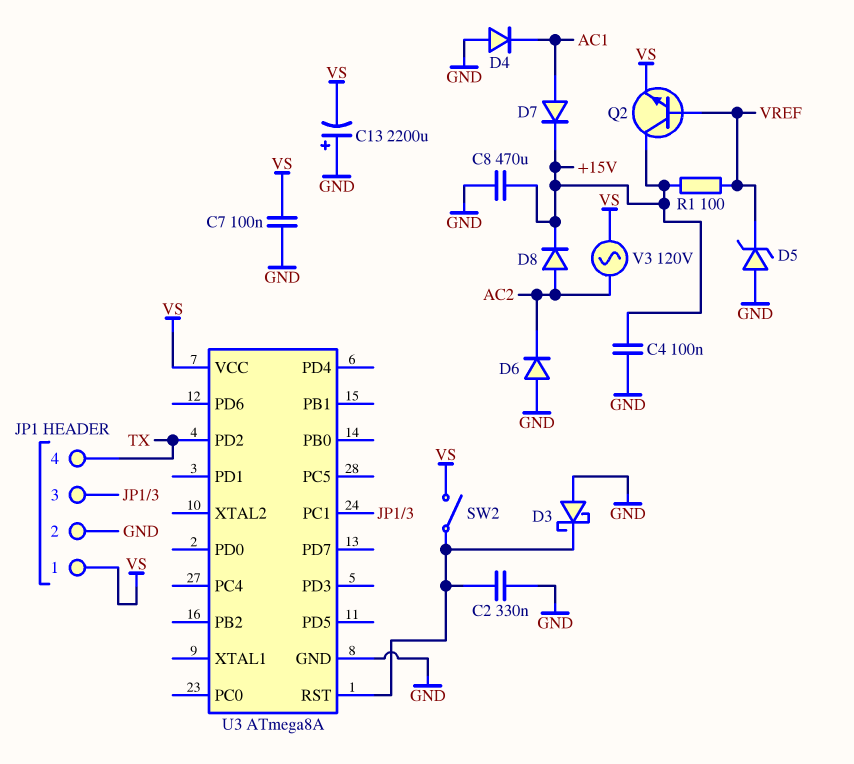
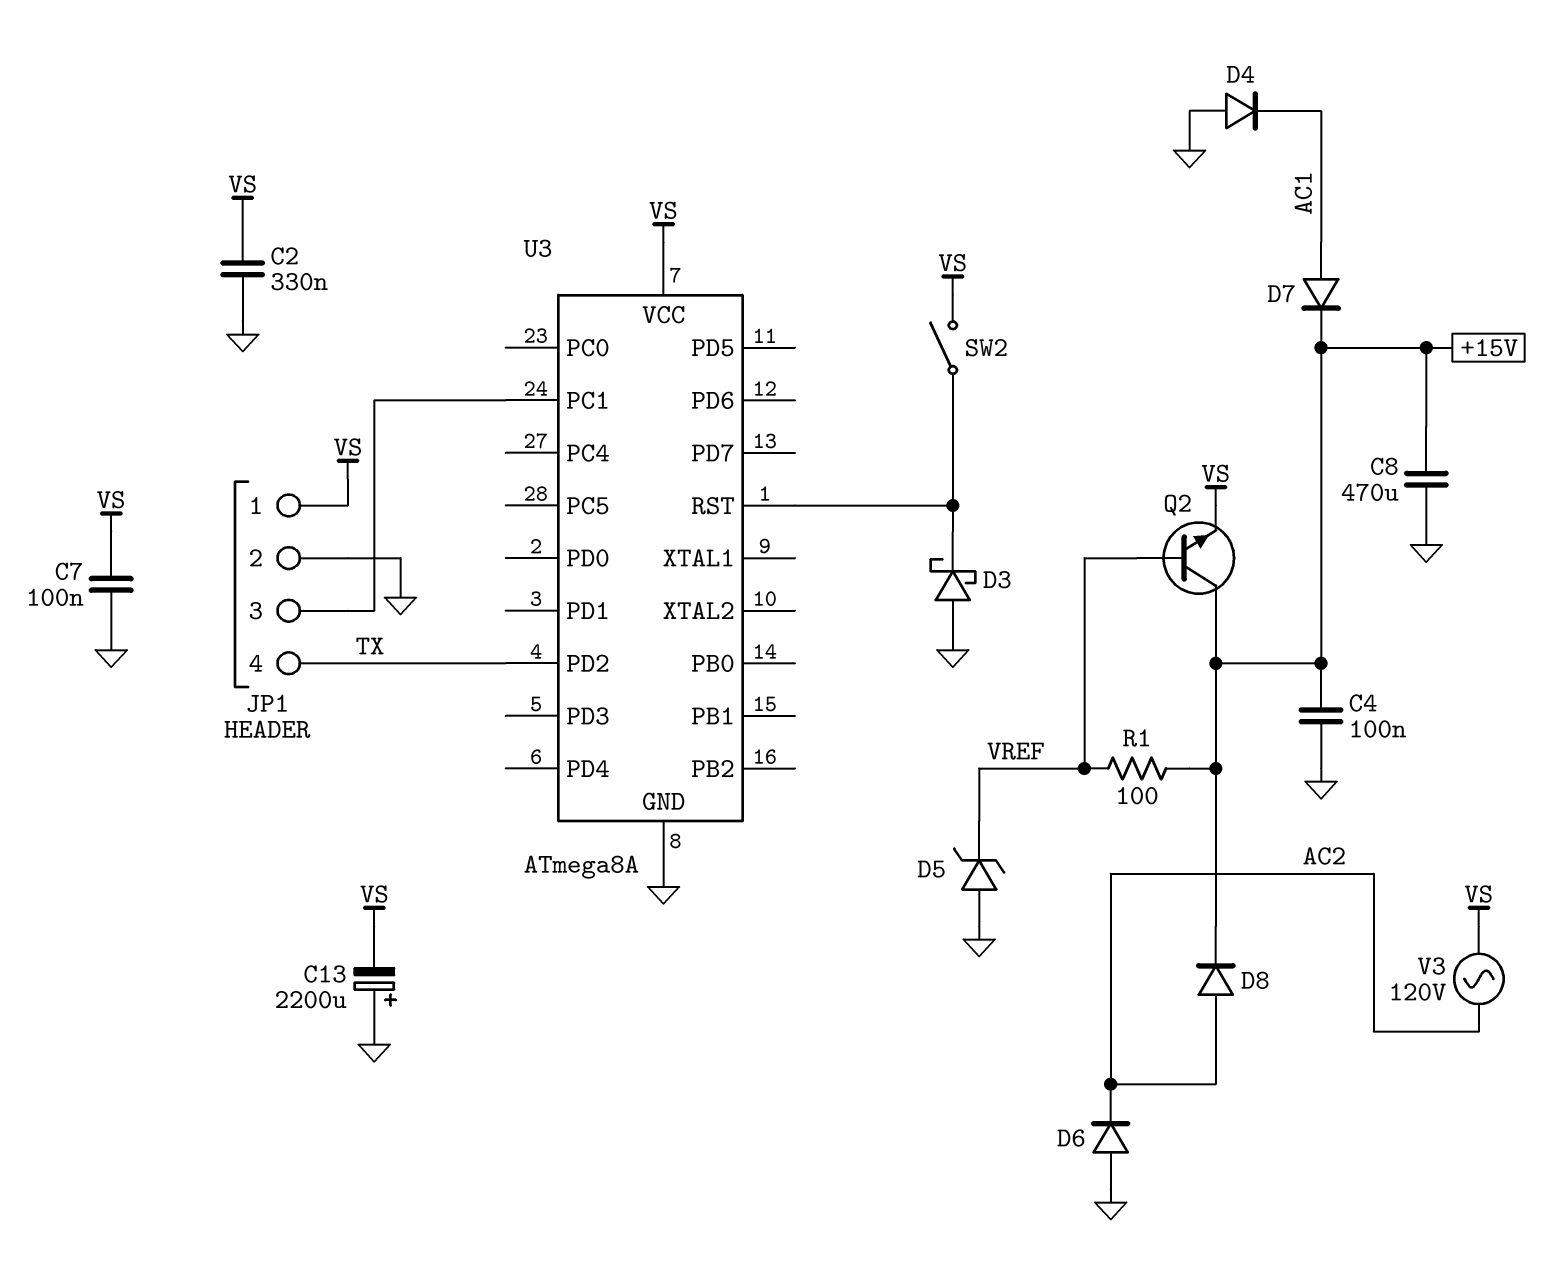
C2: 330nF (GND, U3/RST) -> 330nF (GND, VS)

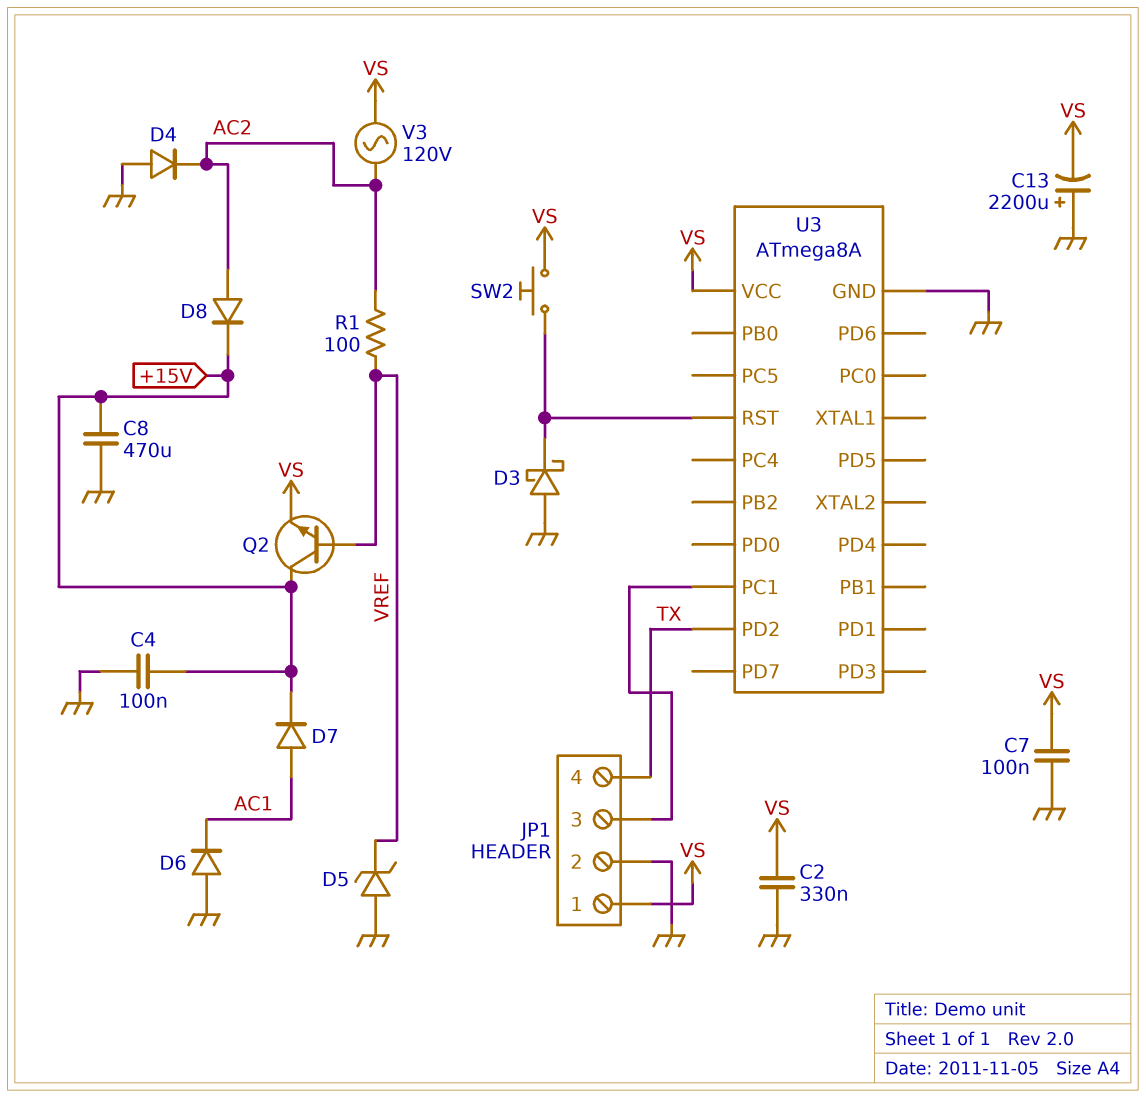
D4: diode (A GND, K AC1) -> diode (A GND, K AC2)
D6: diode (A GND, K AC2) -> diode (A GND, K AC1)
R1: 100 (+15V, VREF) -> 100 (AC2, VREF)
SW2: switch (U3/RST, VS) -> button (U3/RST, VS)

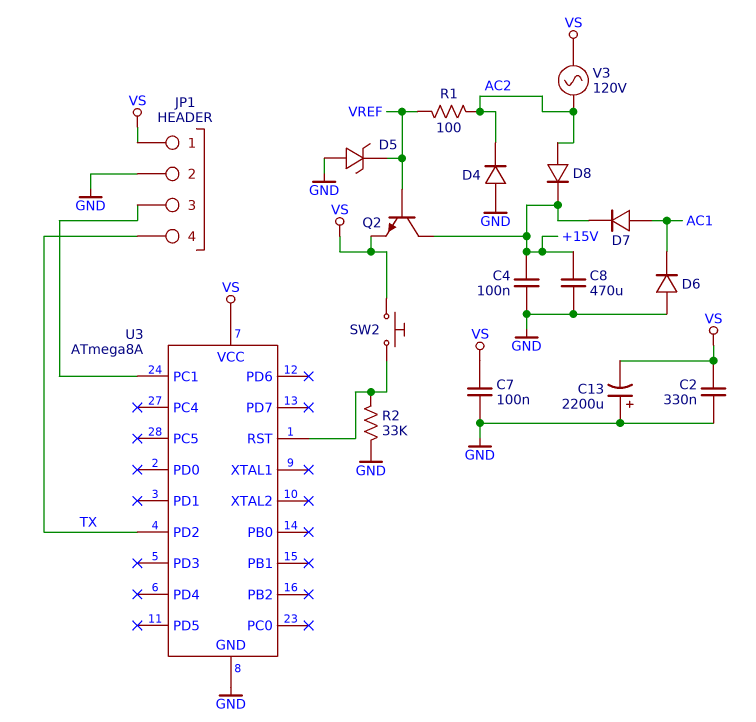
D3: schottky (A GND, K U3/RST) -> none
R2: none -> 33k (GND, U3/RST)

